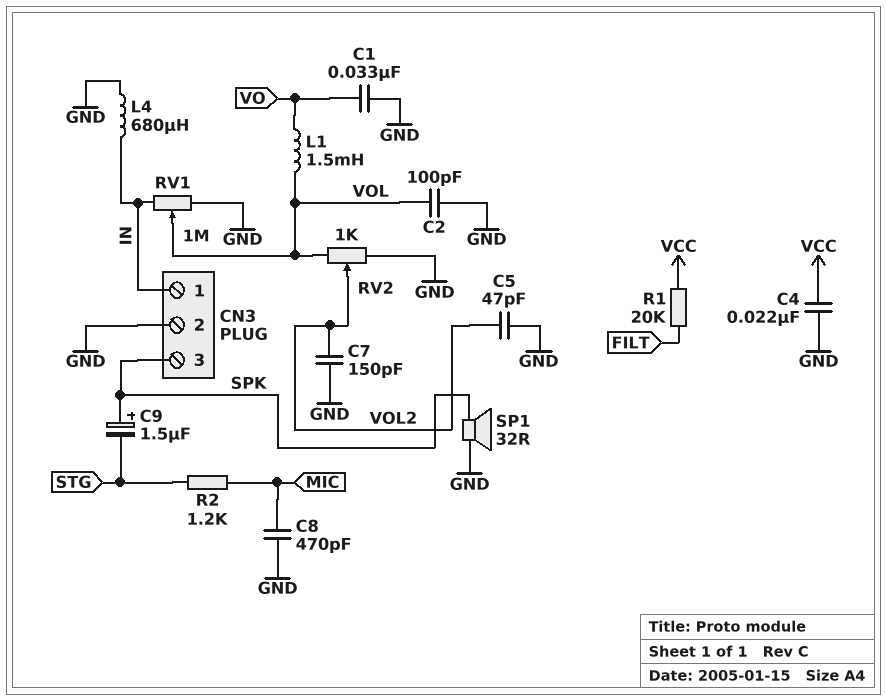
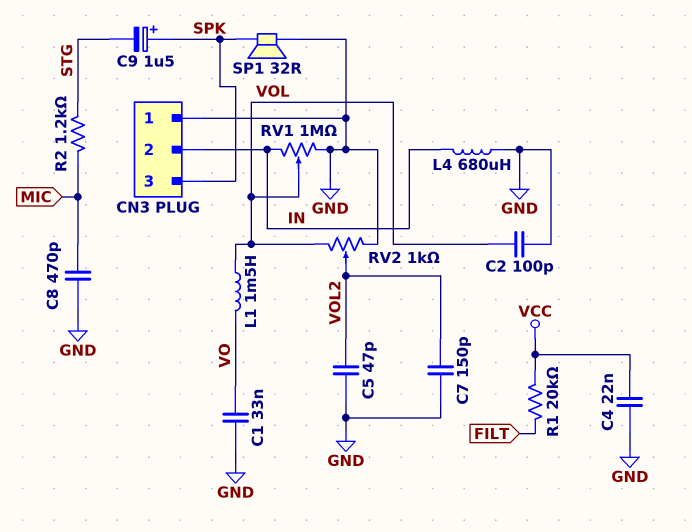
CN3 pin 1: IN -> GND
CN3 pin 2: GND -> IN

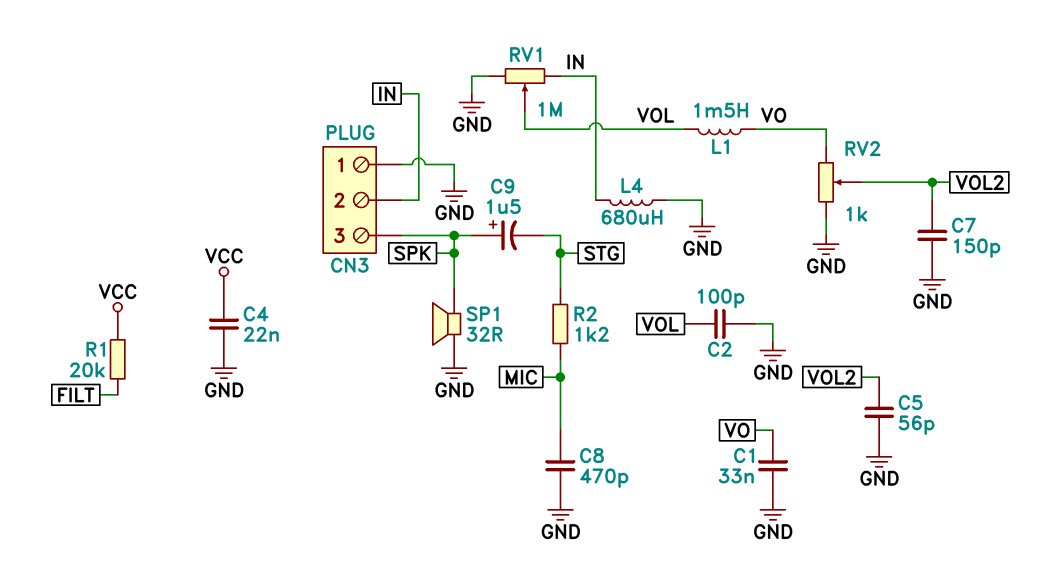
C5: 47pF (GND, VOL2) -> 56pF (GND, VOL2)
RV2: 1k (GND, VOL, wiper VOL2) -> 1k (GND, VO, wiper VOL2)

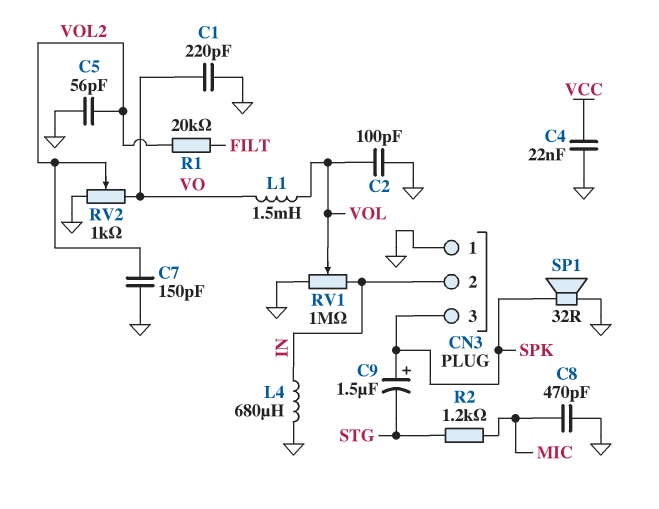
C1: 33nF (GND, VO) -> 220pF (GND, VO)
R1: 20k (FILT, VCC) -> 20k (FILT, VOL2)

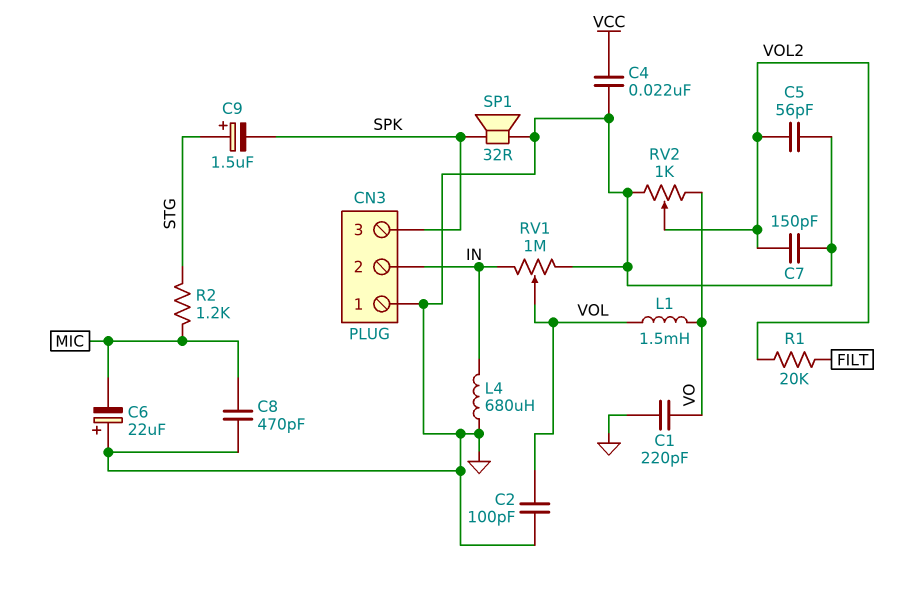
C6: none -> 22uF (plus GND, minus MIC)
C9: 1.5uF (plus SPK, minus STG) -> 1.5uF (plus STG, minus SPK)

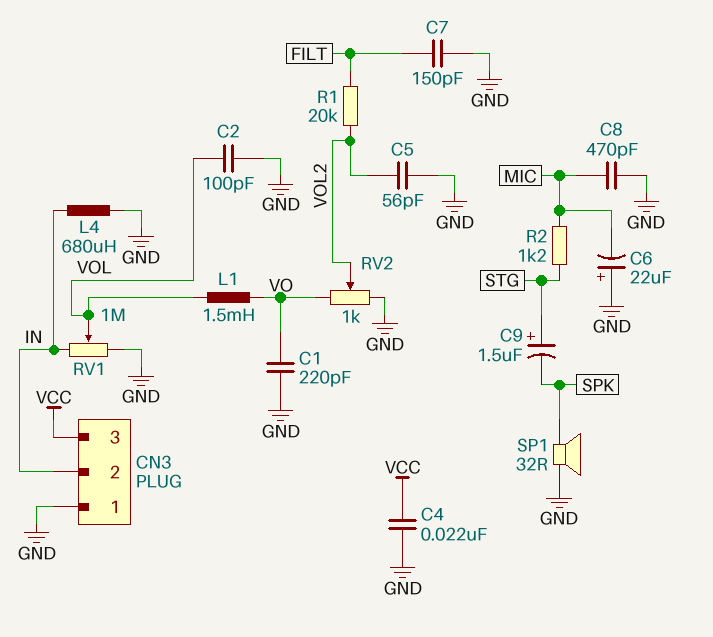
C7: 150pF (GND, VOL2) -> 150pF (FILT, GND)
CN3 pin 3: SPK -> VCC

